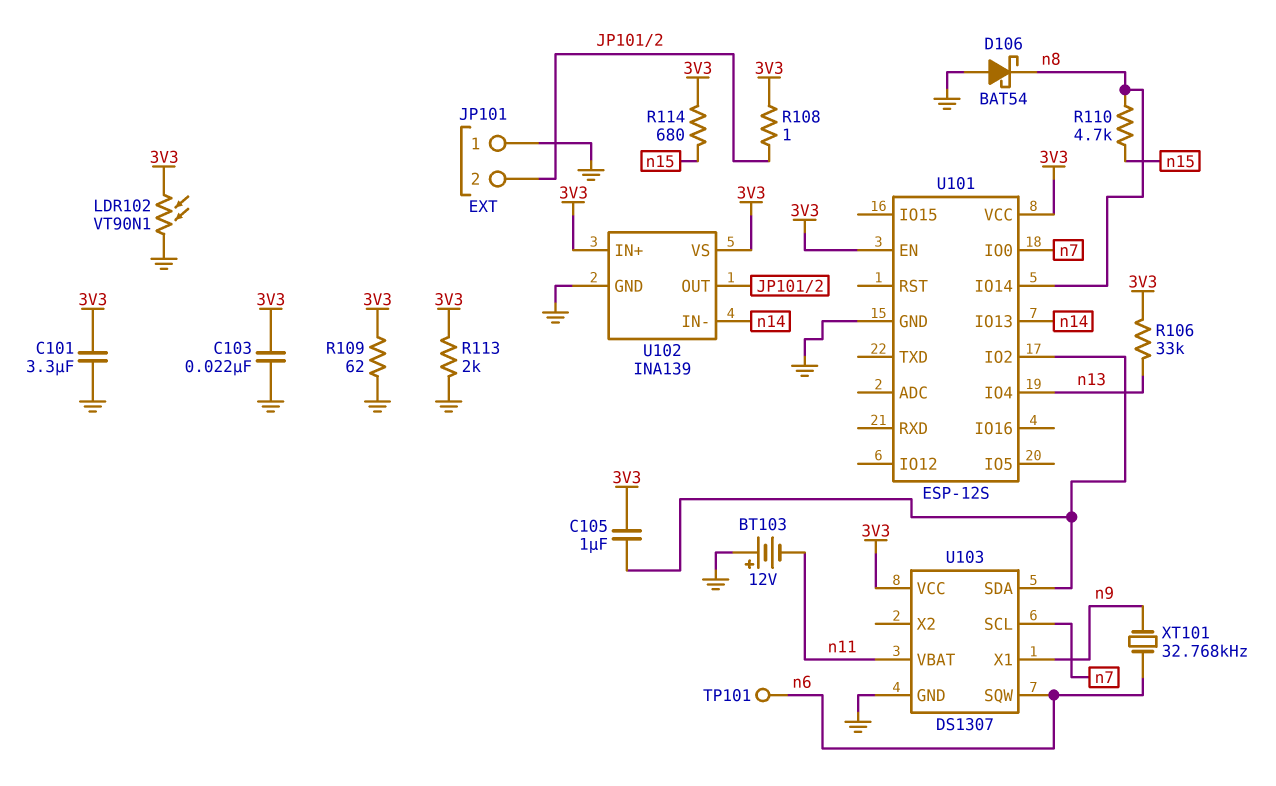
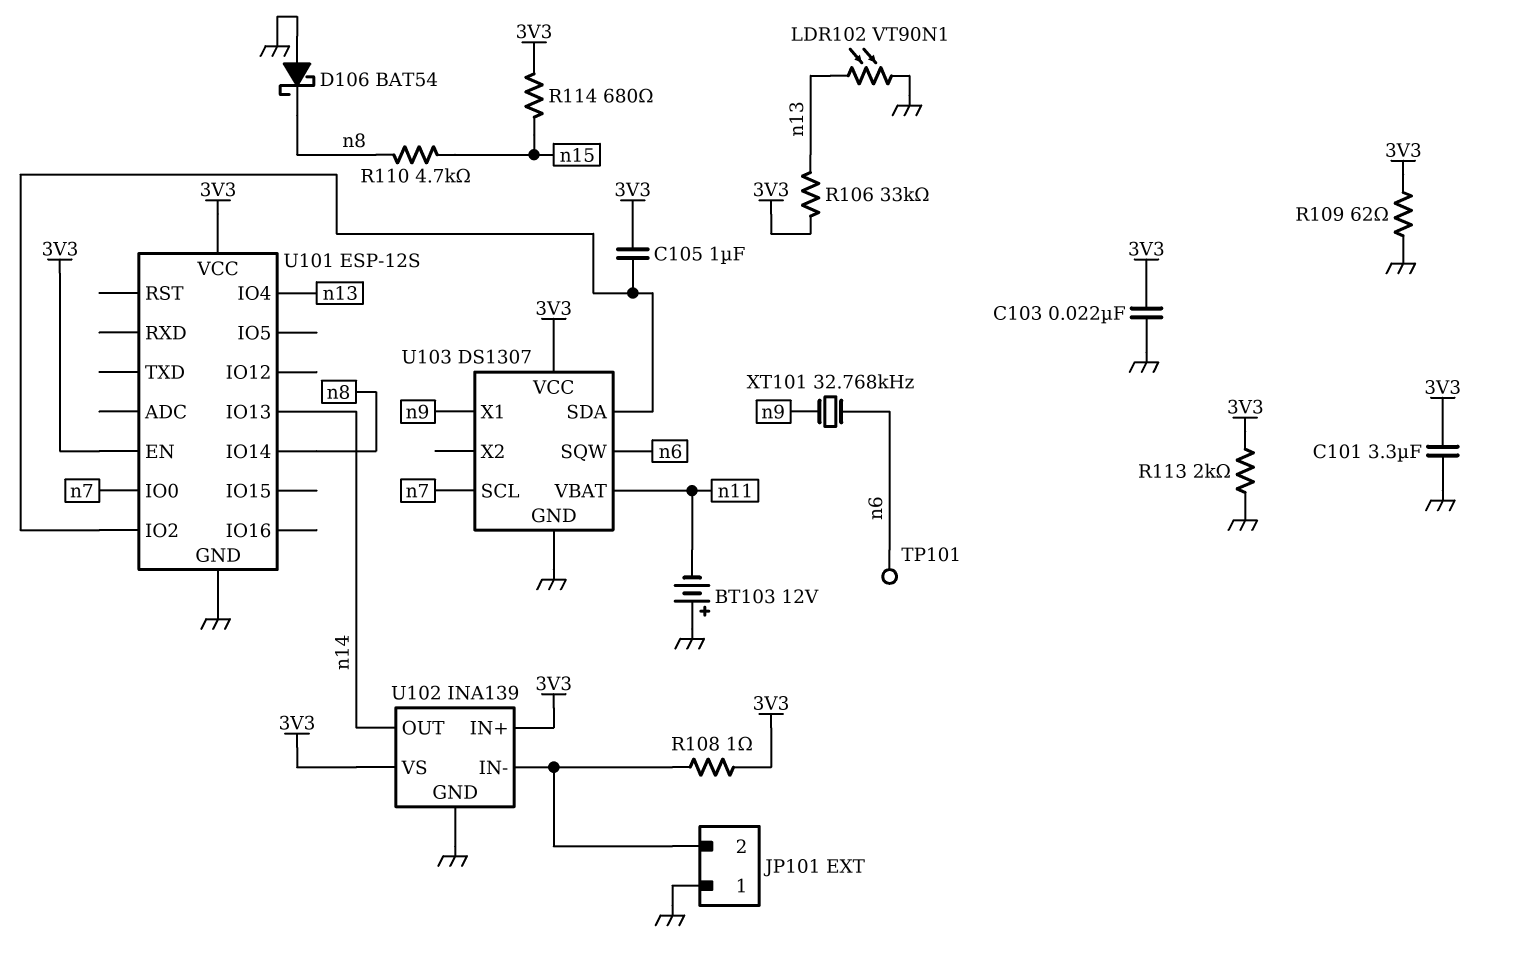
LDR102: VT90N1 (3V3, GND) -> VT90N1 (GND, n13)
U102 pin IN-: n14 -> JP101/2
U102 pin OUT: JP101/2 -> n14

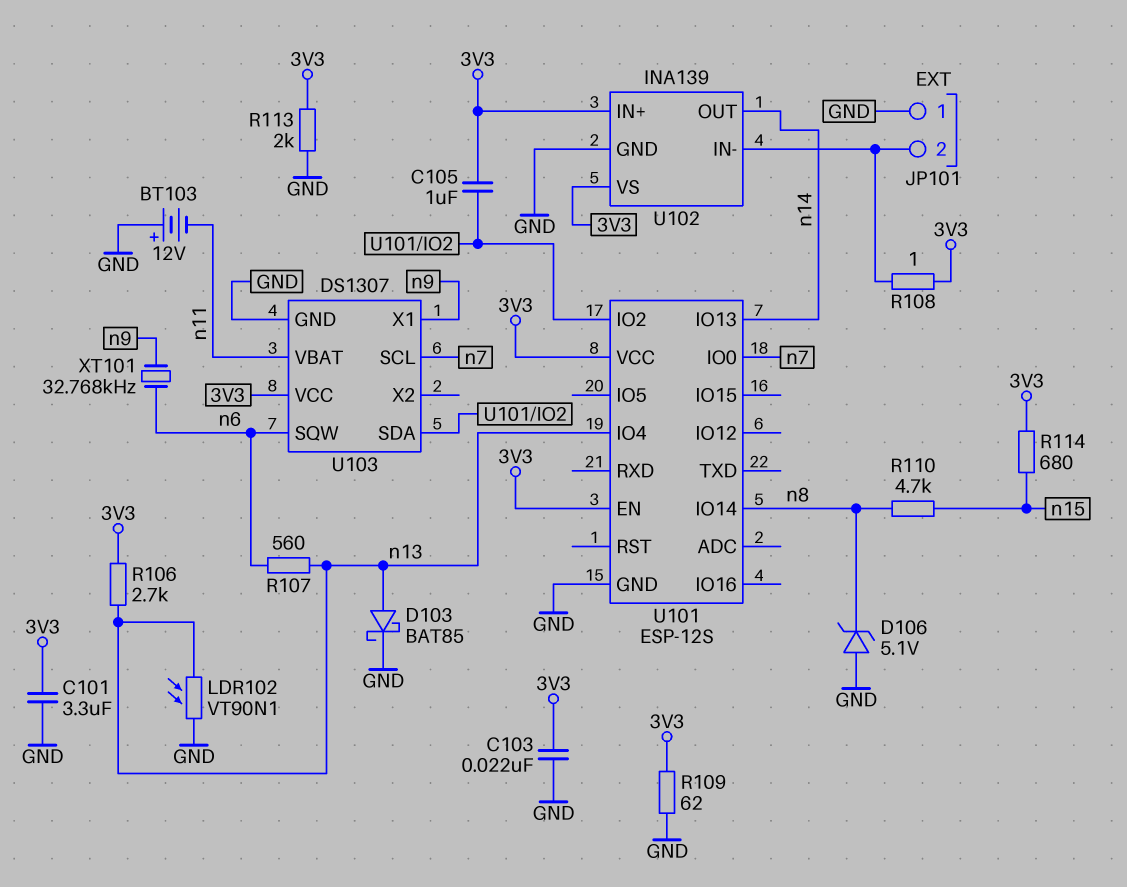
D103: none -> schottky BAT85 (A n13, K GND)
D106: schottky BAT54 (A GND, K n8) -> zener 5.1V (A GND, K n8)
R106: 33k (3V3, n13) -> 2.7k (3V3, n13)
R107: none -> 560 (n6, n13)
TP101: test point (n6) -> none

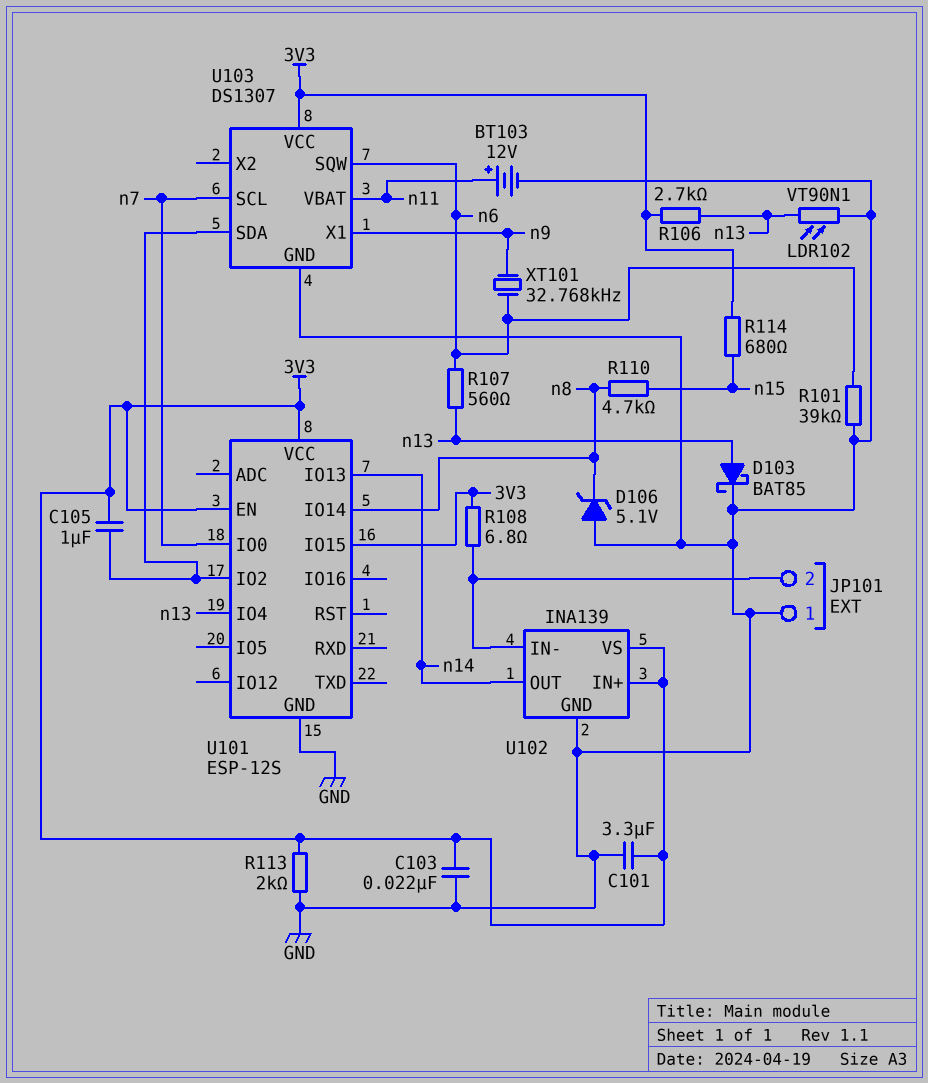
BT103: 12V (plus GND, minus n11) -> 12V (plus n11, minus GND)
R101: none -> 39k (GND, n6)
R108: 1 (3V3, JP101/2) -> 6.8 (3V3, JP101/2)
R109: 62 (3V3, GND) -> none
U101 pin IO15: none -> 3V3

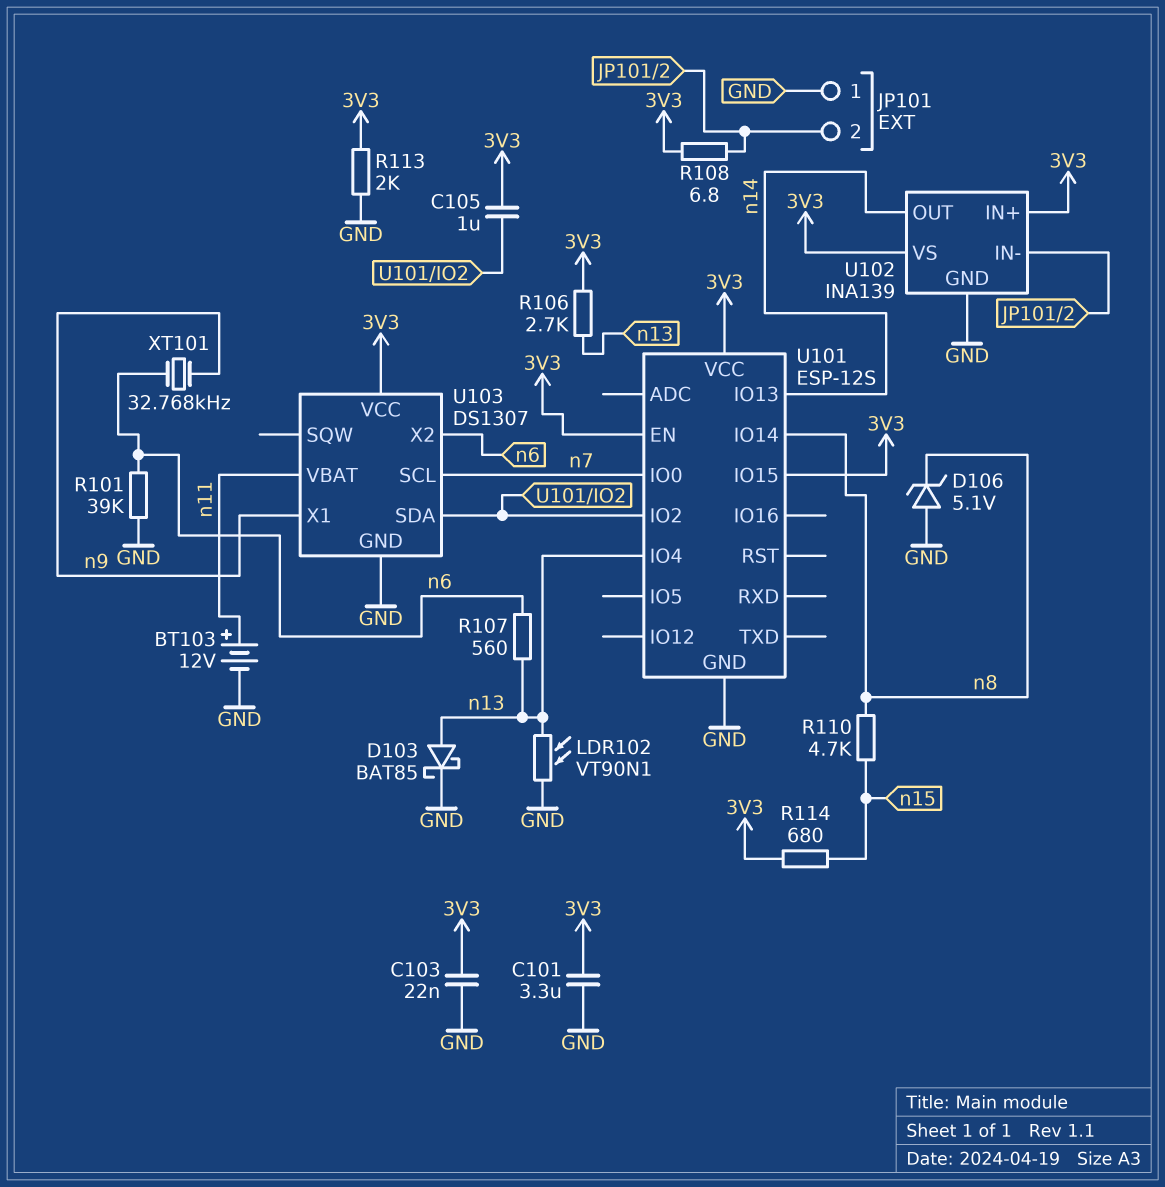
U103 pin SQW: n6 -> none
U103 pin X2: none -> n6

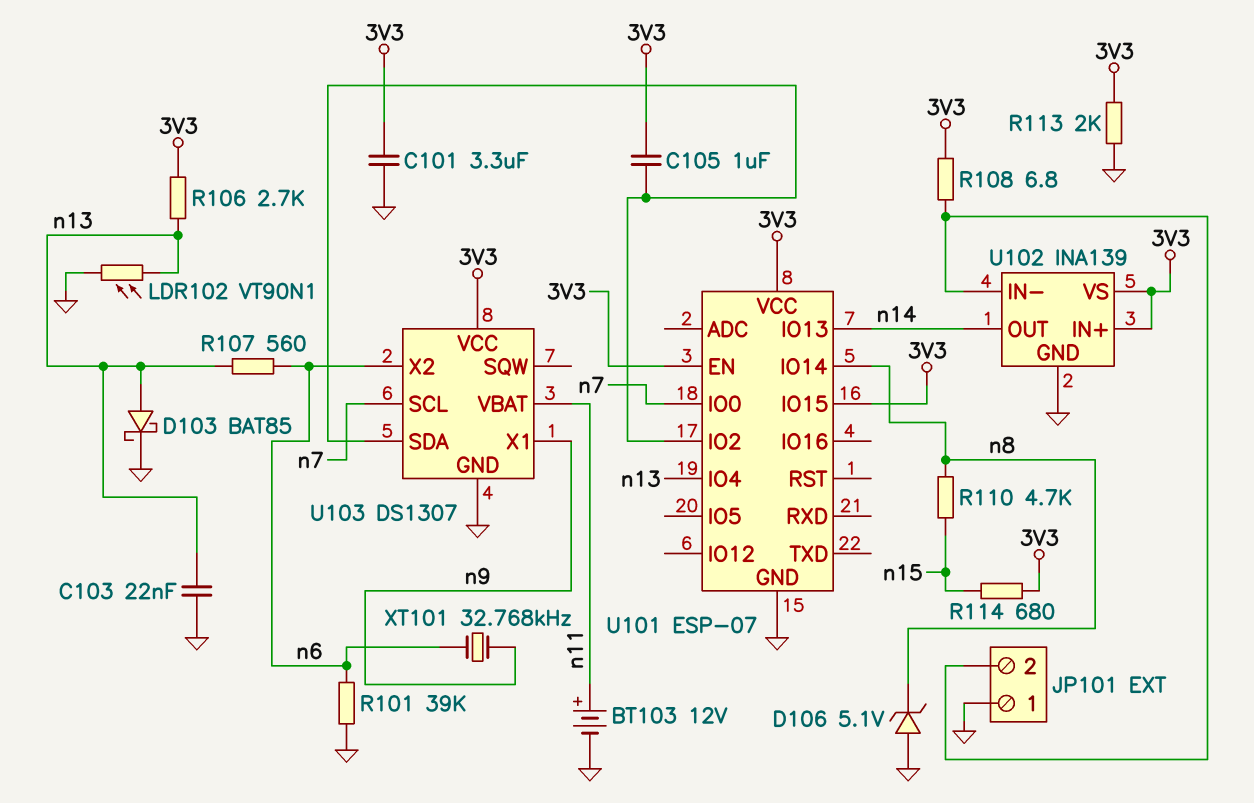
C103: 22nF (3V3, GND) -> 22nF (GND, n13)
U101: ESP-12S -> ESP-07

